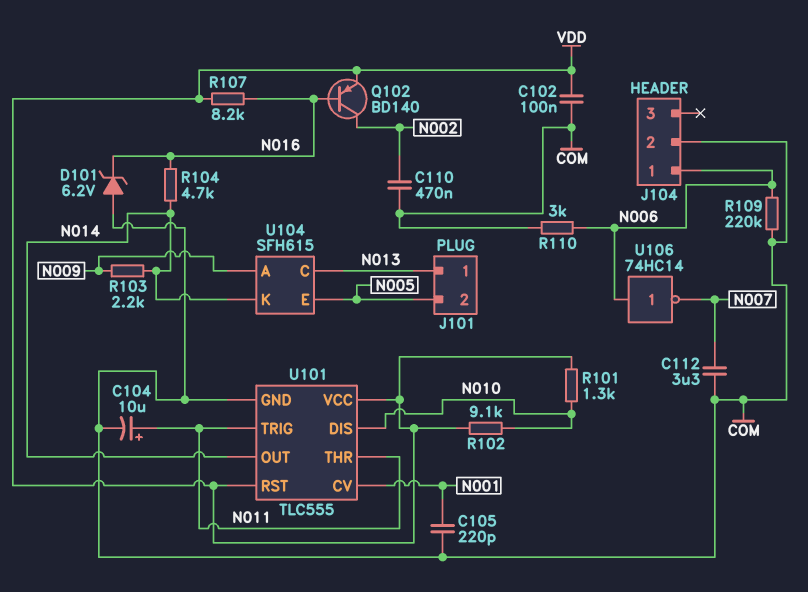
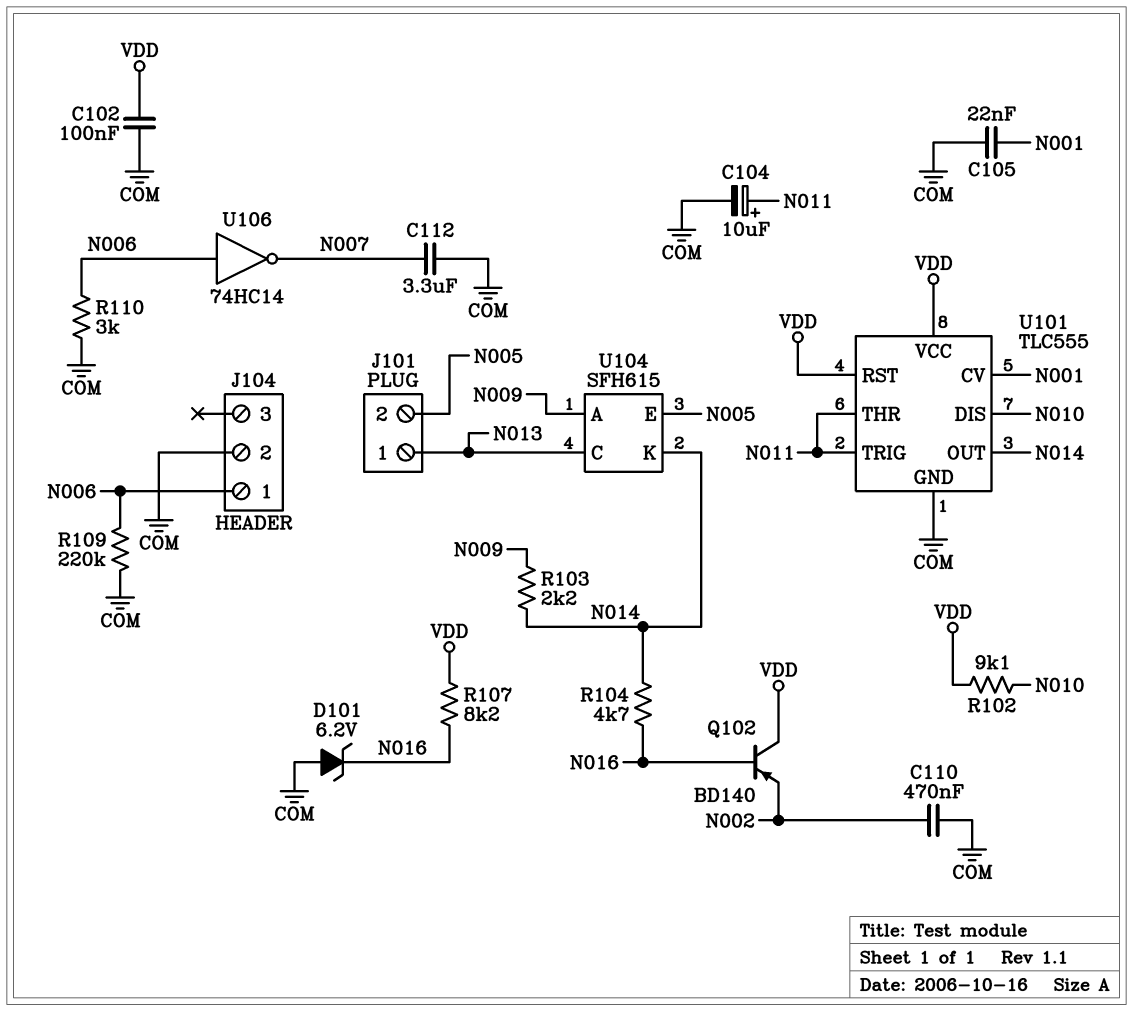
C105: 220pF (COM, N001) -> 22nF (COM, N001)
Q102: PNP BD140 (B N016, C N002, E VDD) -> PNP BD140 (B N016, C VDD, E N002)
R101: 1.3k (N010, VDD) -> none

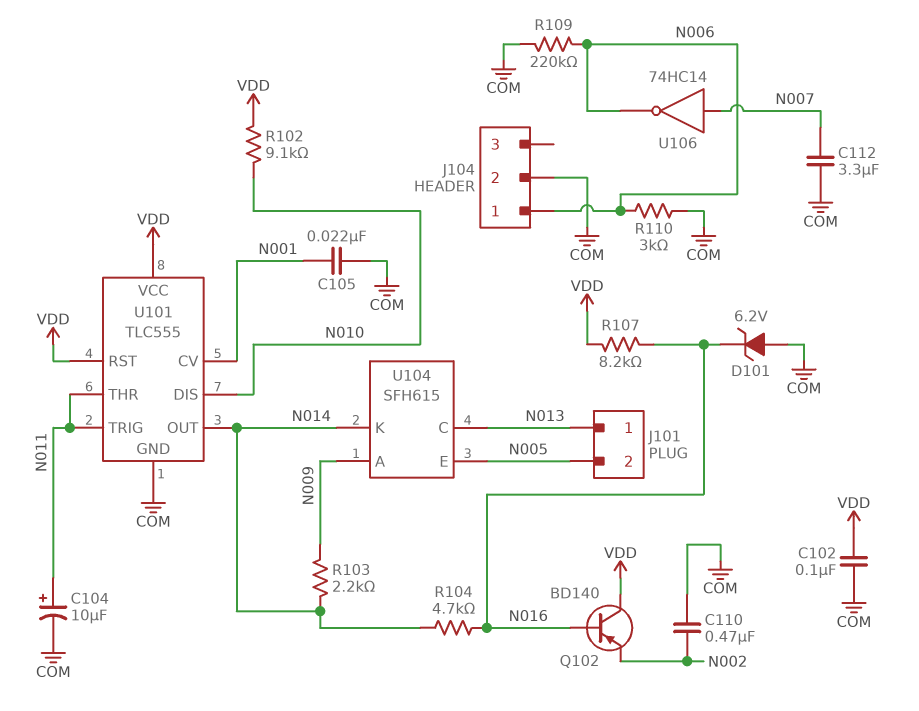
U106: NOT 74HC14 (in N006, out N007) -> NOT 74HC14 (in N007, out N006)

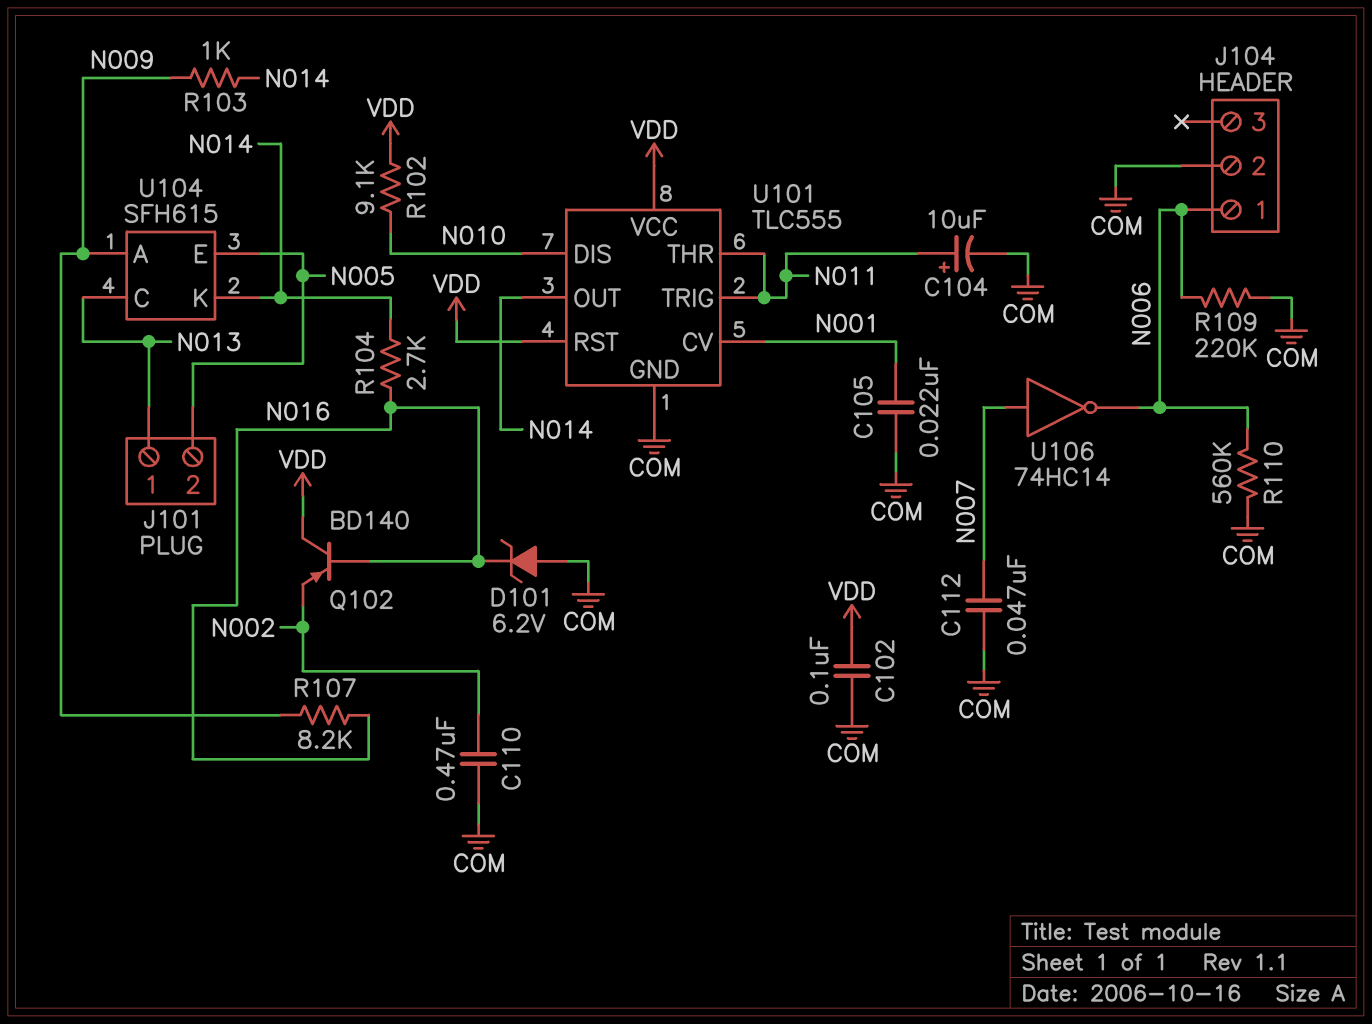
C112: 3.3uF (COM, N007) -> 47nF (COM, N007)
R103: 2.2k (N009, N014) -> 1k (N009, N014)
R104: 4.7k (N014, N016) -> 2.7k (N014, N016)
R107: 8.2k (N016, VDD) -> 8.2k (N009, N016)
R110: 3k (COM, N006) -> 560k (COM, N006)

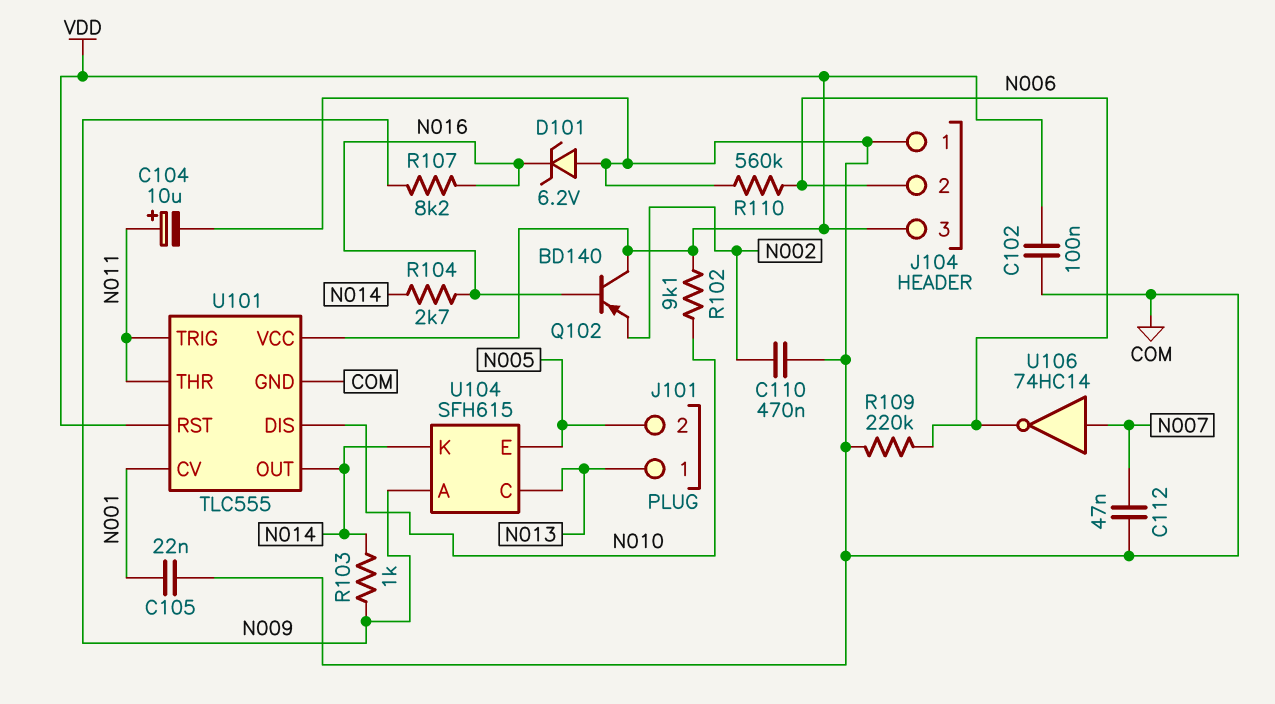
J104 pin 1: N006 -> COM
J104 pin 2: COM -> N006
J104 pin 3: none -> VDD

